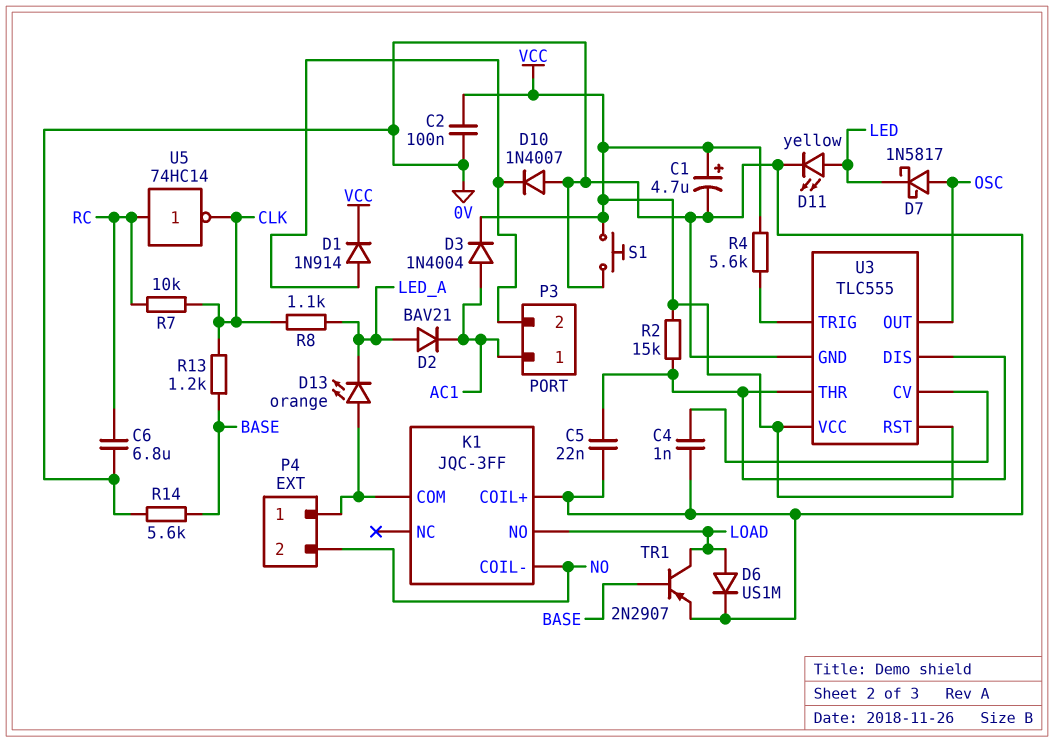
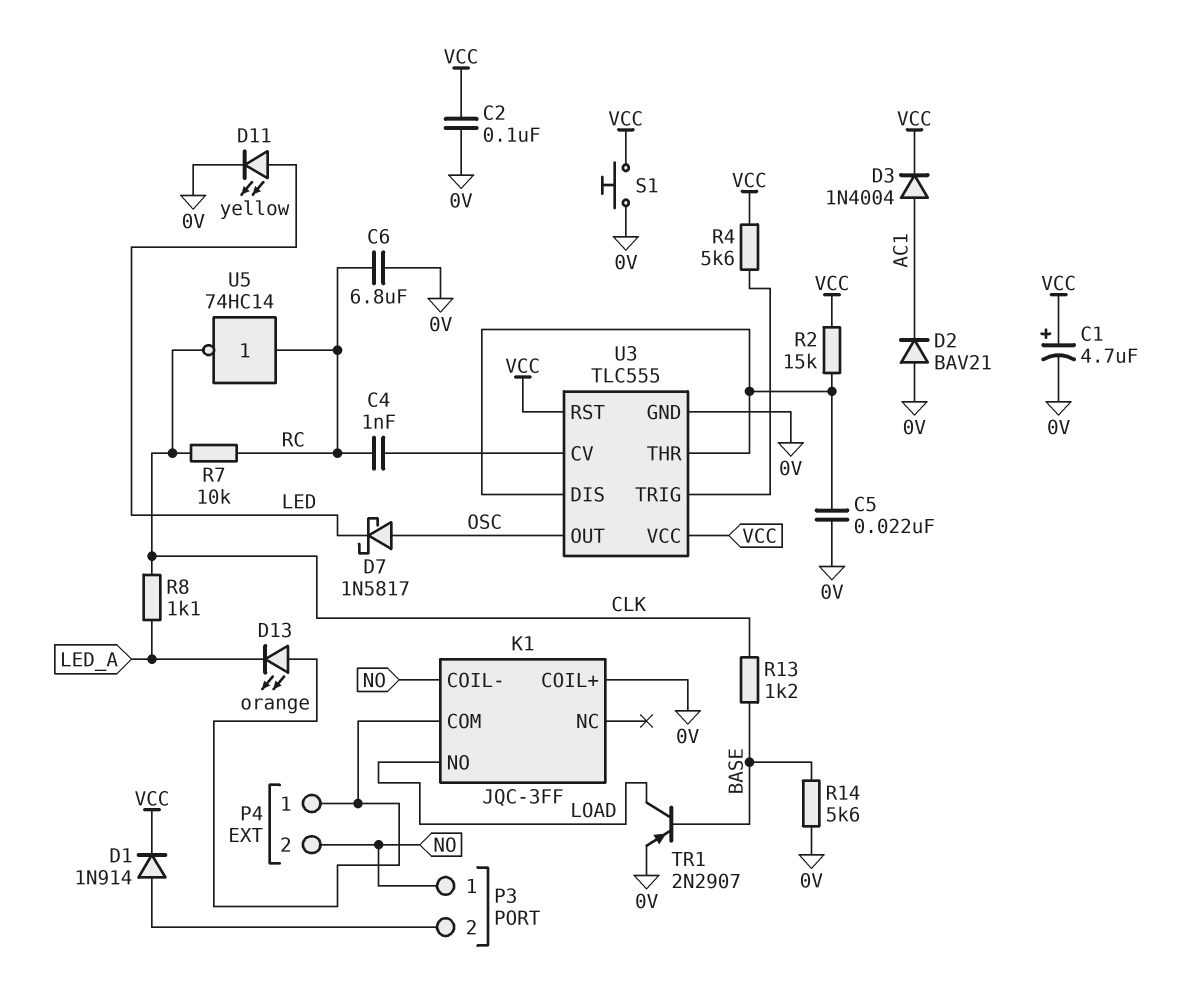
C4: 1nF (0V, U3/CV) -> 1nF (RC, U3/CV)
D2: diode BAV21 (A LED_A, K AC1) -> diode BAV21 (A 0V, K AC1)
D6: diode US1M (A LOAD, K 0V) -> none
D10: diode 1N4007 (A 0V, K P3/2) -> none
P3 pin 1: AC1 -> NO

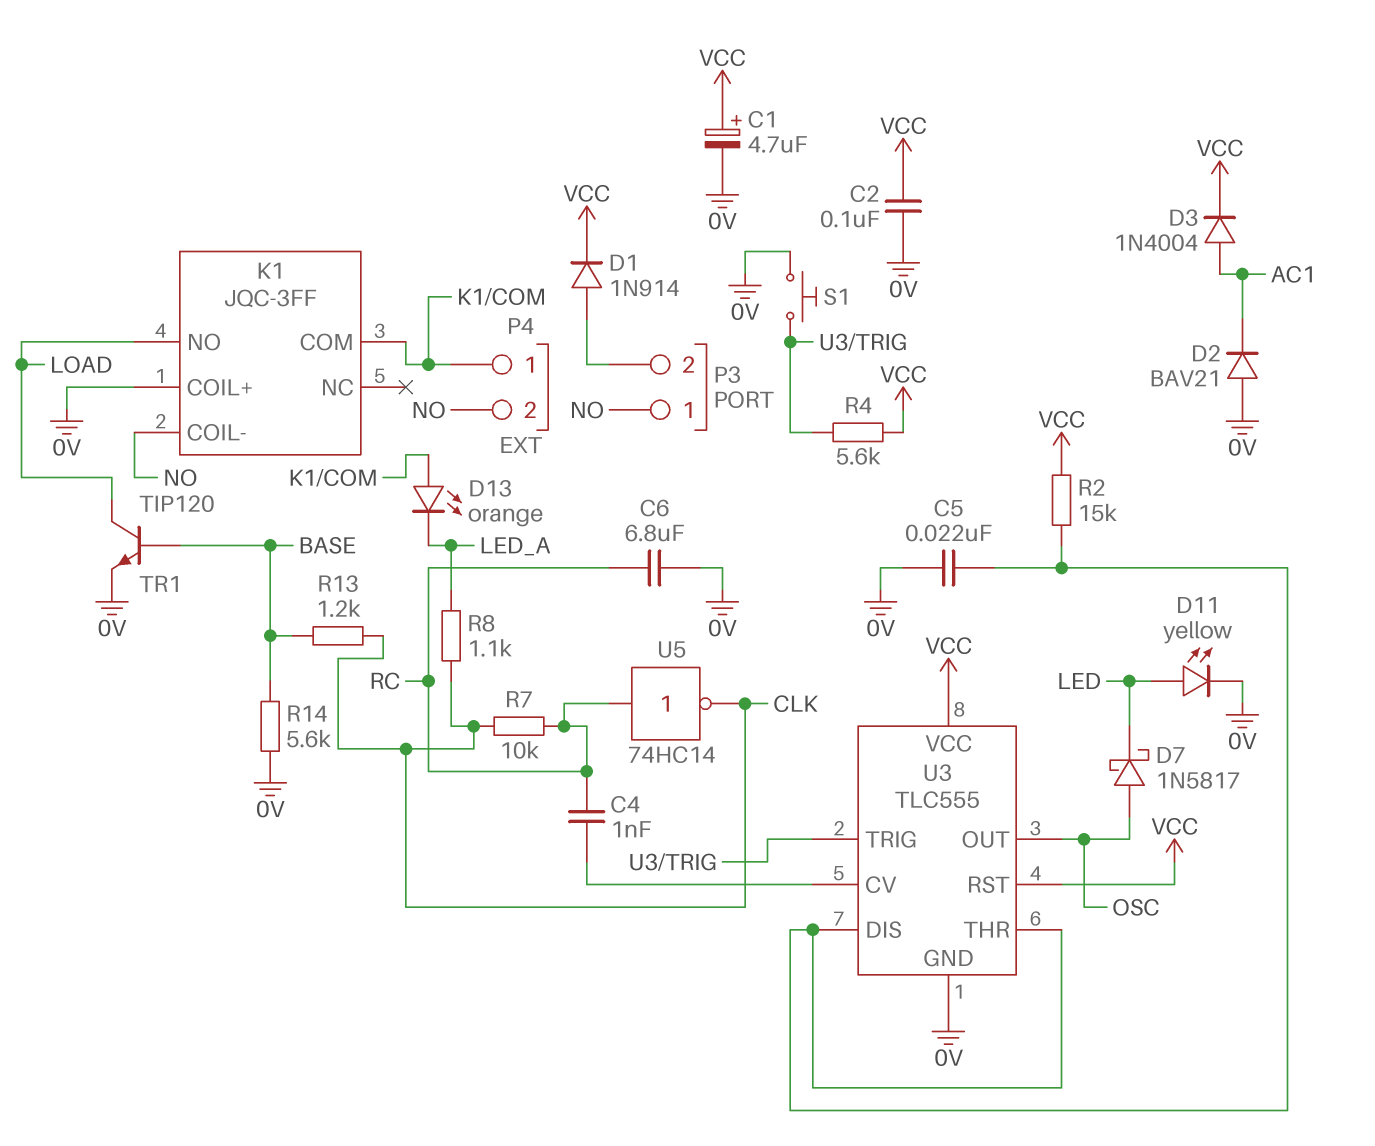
S1: button (0V, VCC) -> button (0V, U3/TRIG)
TR1: PNP 2N2907 (B BASE, C LOAD, E 0V) -> NPN TIP120 (B BASE, C LOAD, E 0V)

